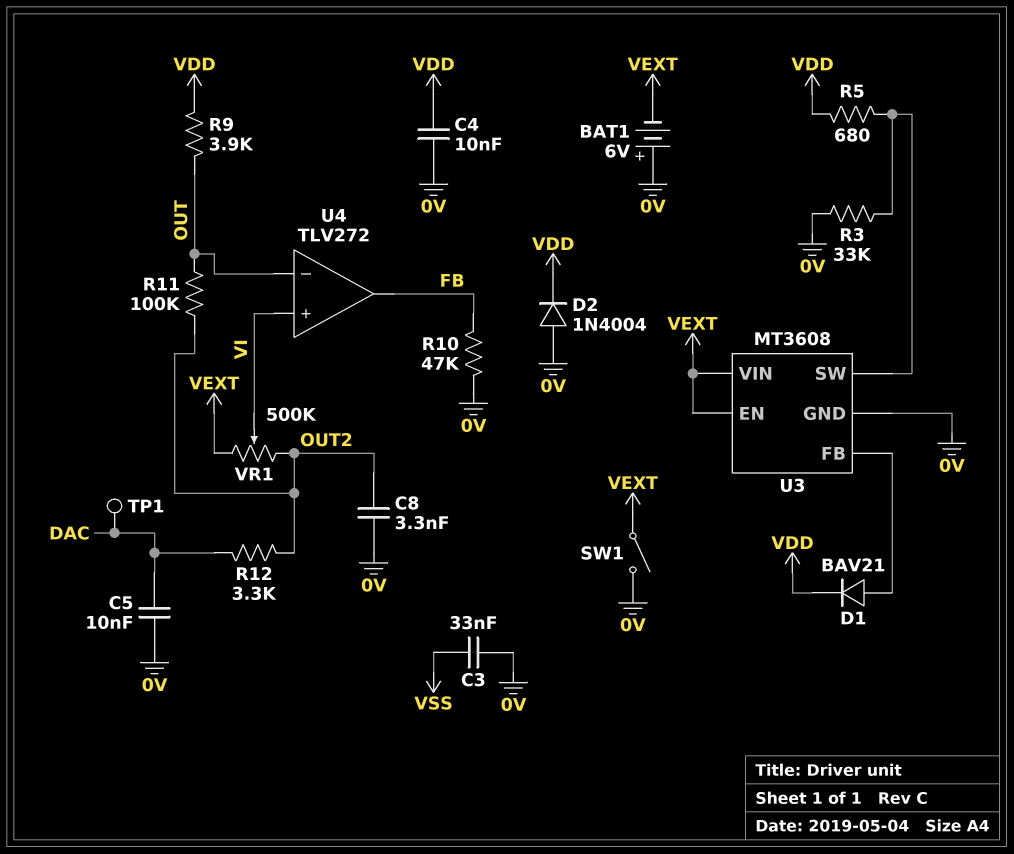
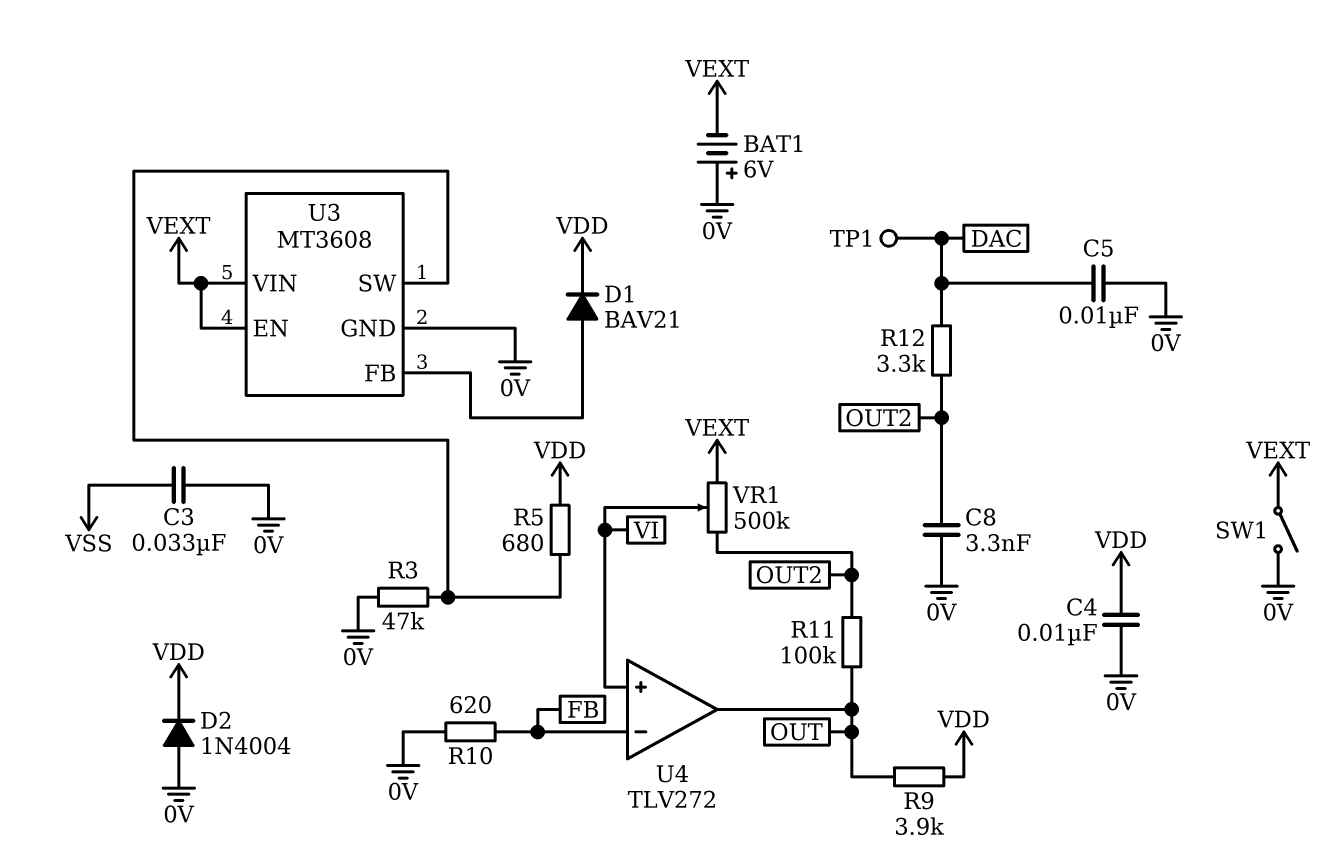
R3: 33k (0V, U3/SW) -> 47k (0V, U3/SW)
R10: 47k (0V, FB) -> 620 (0V, FB)
U4 pin in-: OUT -> FB
U4 pin out: FB -> OUT

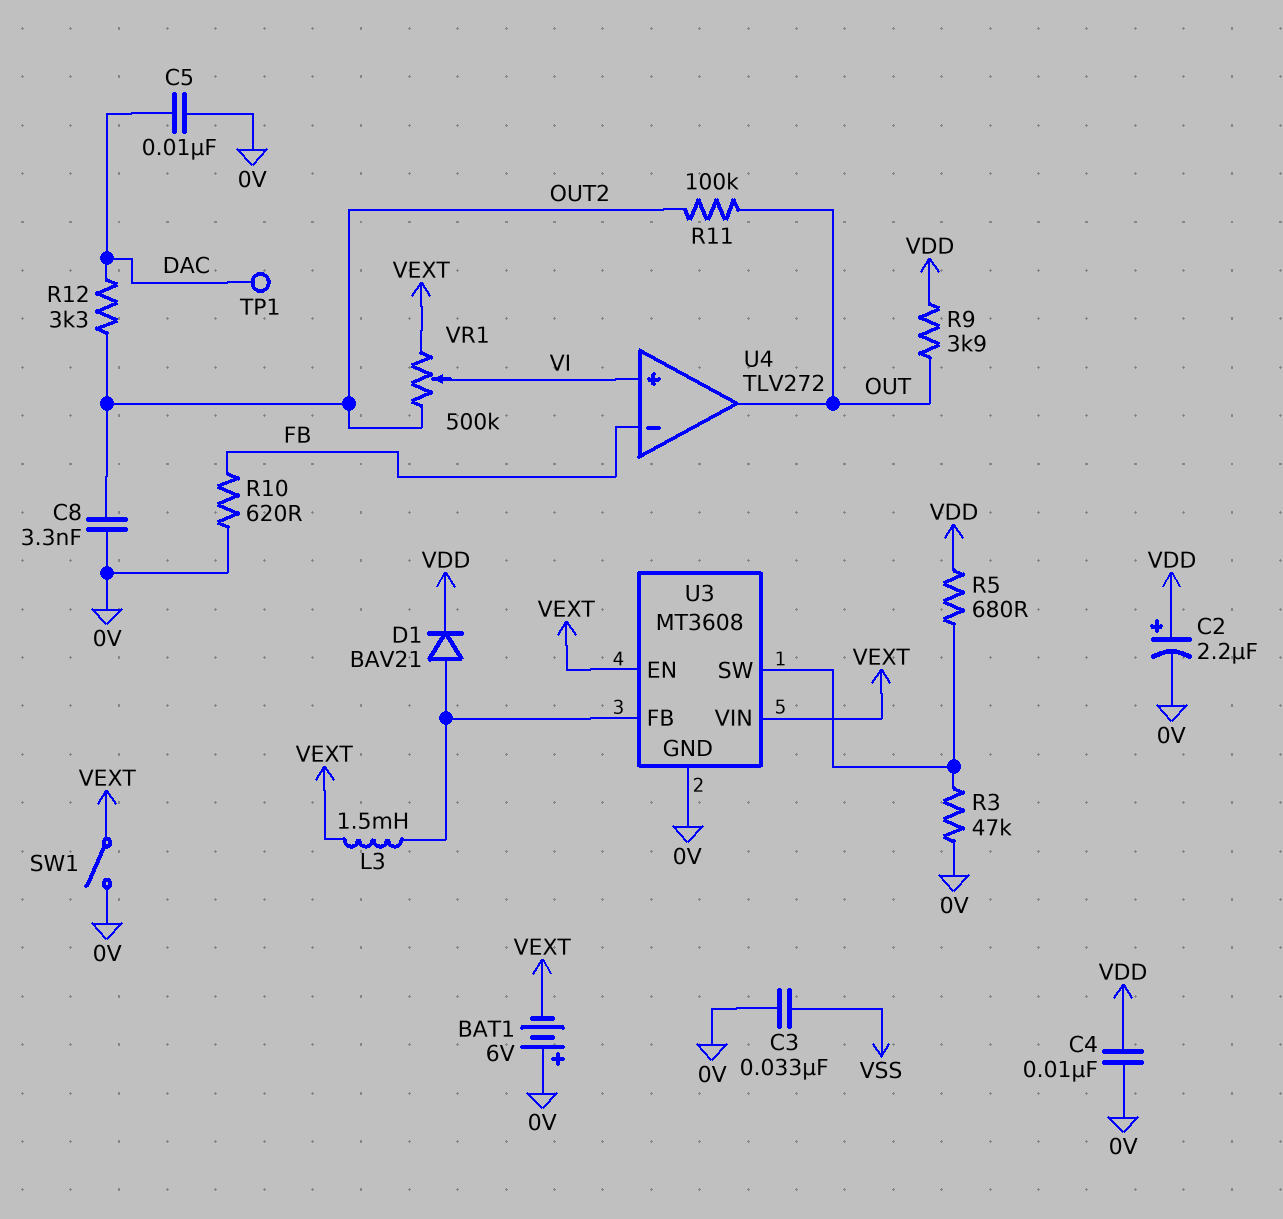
C2: none -> 2.2uF (plus VDD, minus 0V)
D2: diode 1N4004 (A 0V, K VDD) -> none
L3: none -> 1.5mH (U3/FB, VEXT)

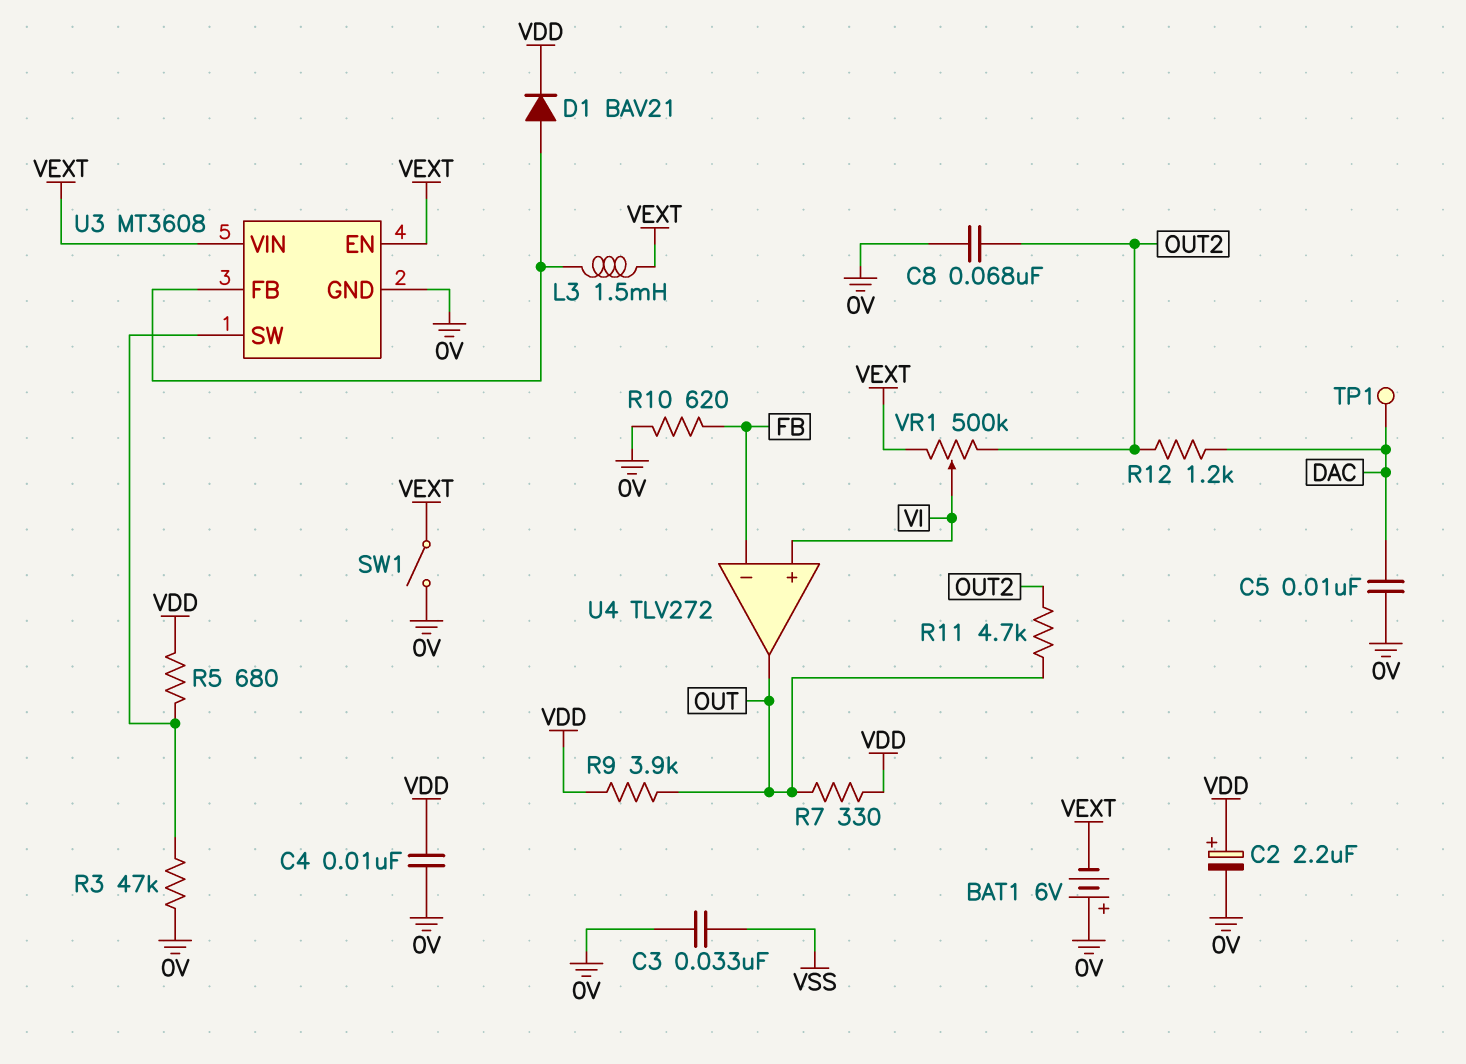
C8: 3.3nF (0V, OUT2) -> 68nF (0V, OUT2)
R7: none -> 330 (OUT, VDD)
R11: 100k (OUT, OUT2) -> 4.7k (OUT, OUT2)
R12: 3.3k (DAC, OUT2) -> 1.2k (DAC, OUT2)

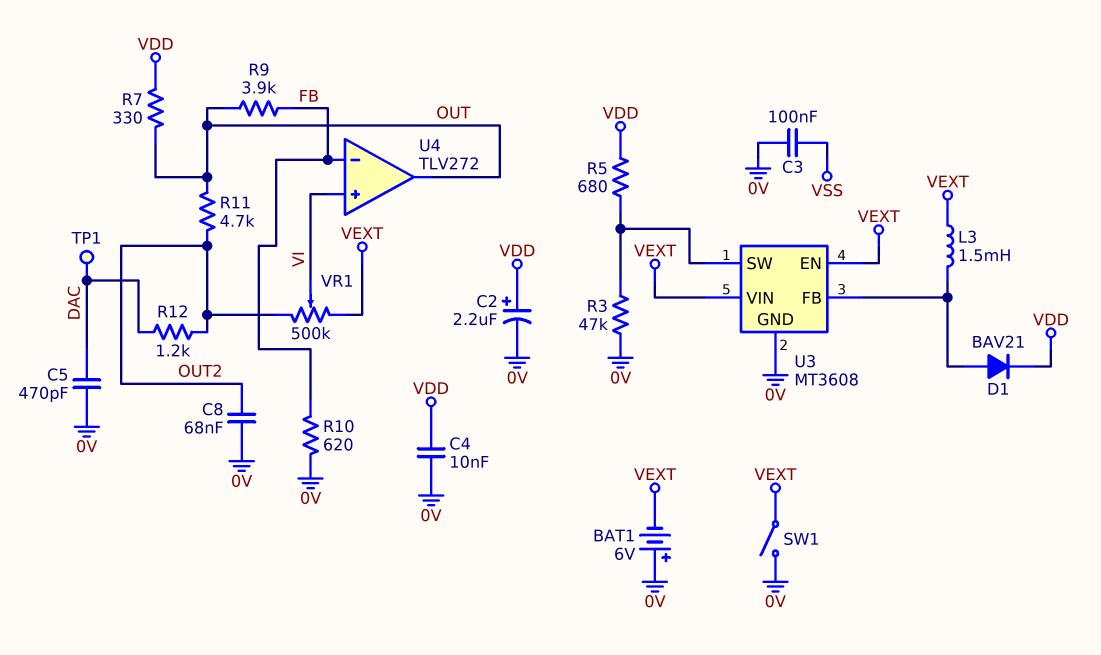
C3: 33nF (0V, VSS) -> 100nF (0V, VSS)
C5: 10nF (0V, DAC) -> 470pF (0V, DAC)
R9: 3.9k (OUT, VDD) -> 3.9k (FB, OUT)

